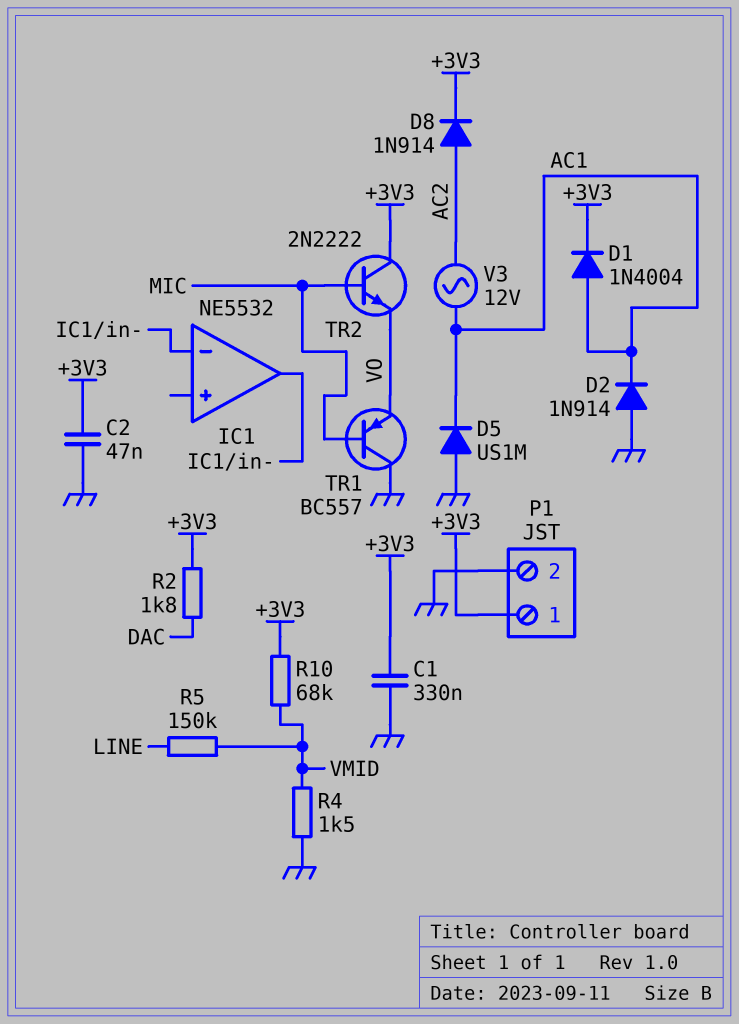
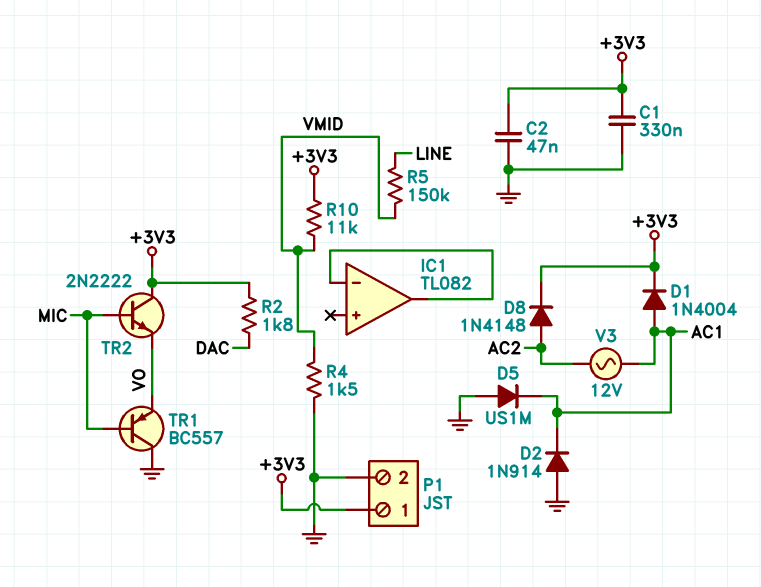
D8: diode 1N914 (A AC2, K +3V3) -> diode 1N4148 (A AC2, K +3V3)
IC1: NE5532 -> TL082
R10: 68k (+3V3, VMID) -> 11k (+3V3, VMID)

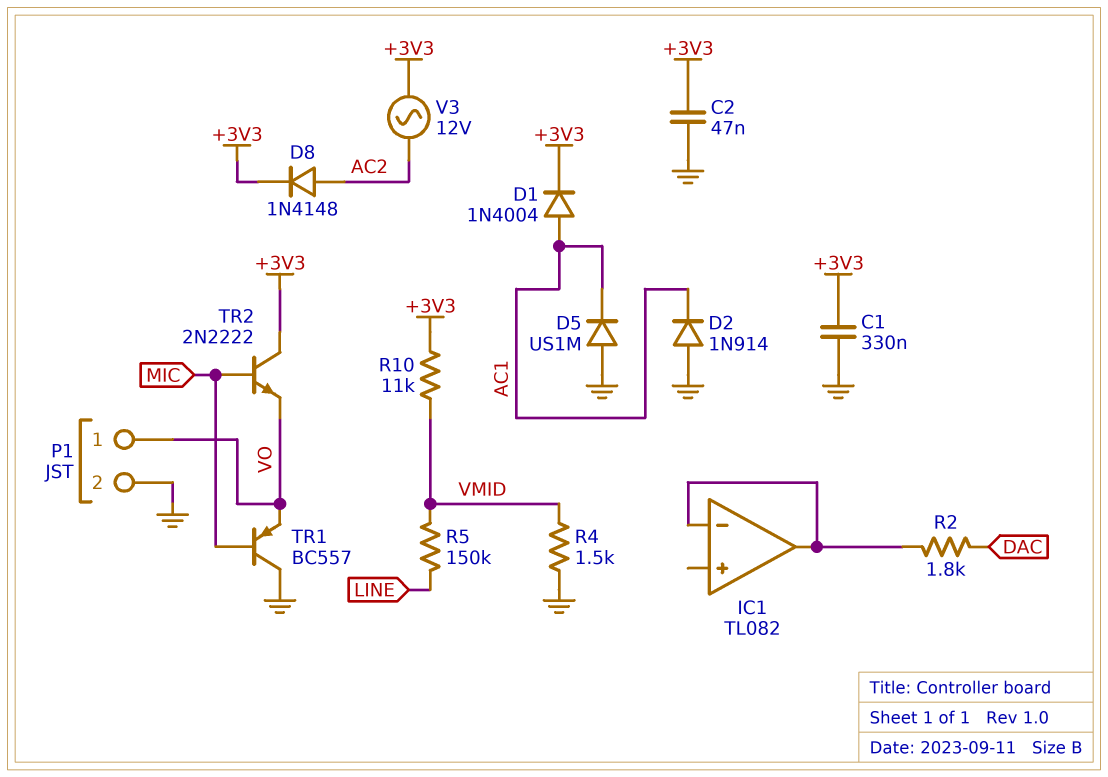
P1 pin 1: +3V3 -> VO
R2: 1.8k (+3V3, DAC) -> 1.8k (DAC, IC1/in-)
V3: AC 12V (AC1, AC2) -> AC 12V (+3V3, AC2)

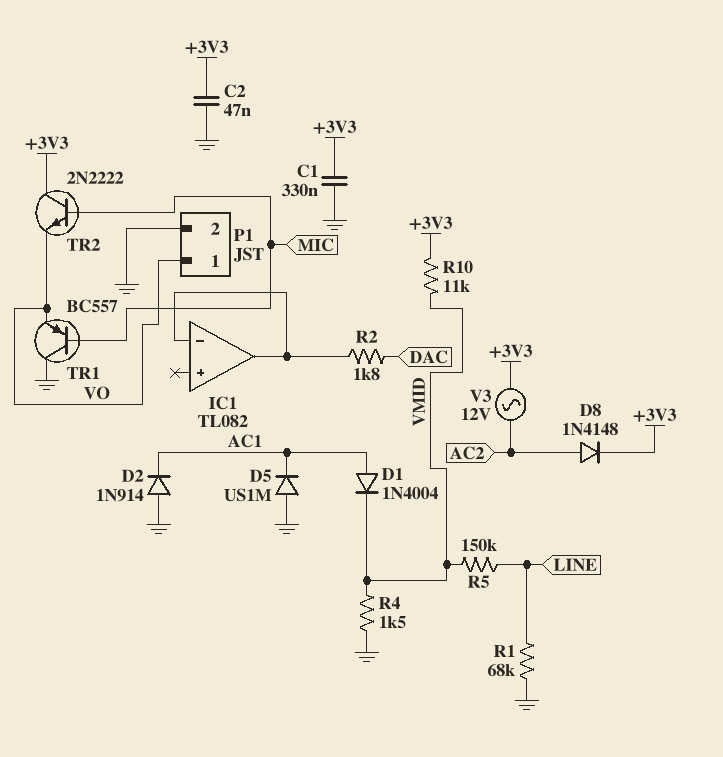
D1: diode 1N4004 (A AC1, K +3V3) -> diode 1N4004 (A AC1, K VMID)
R1: none -> 68k (GND, LINE)

